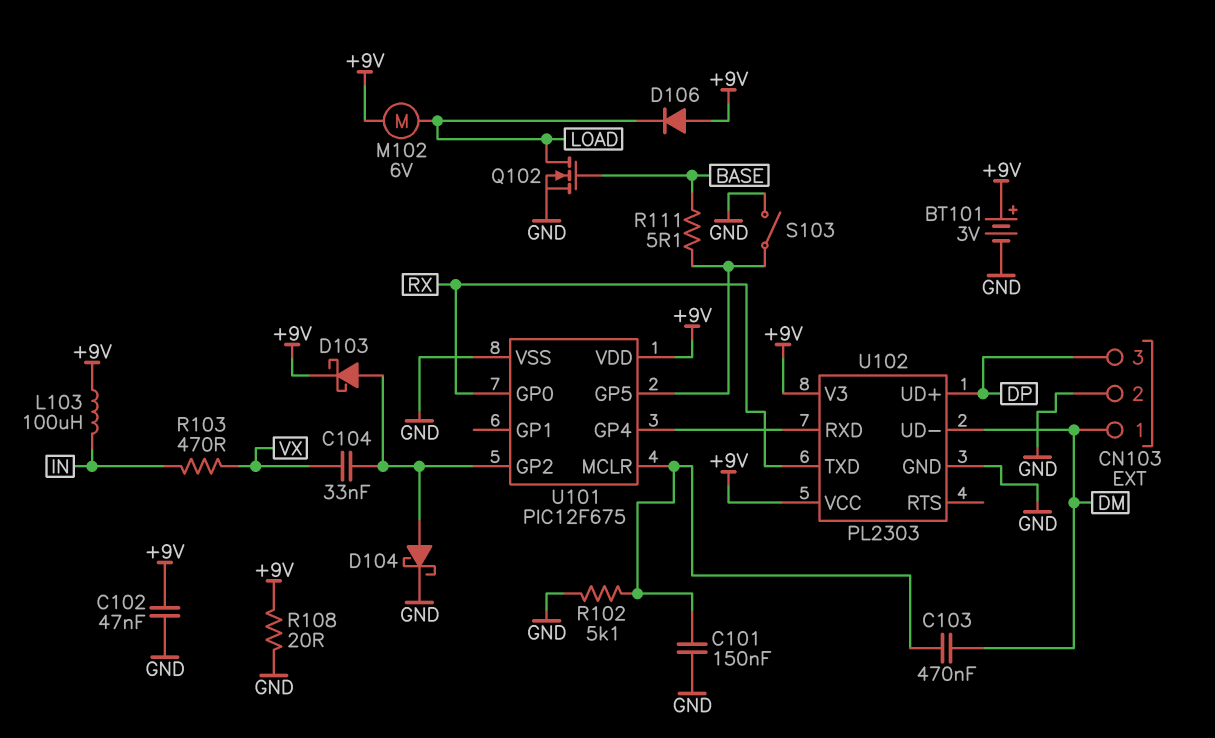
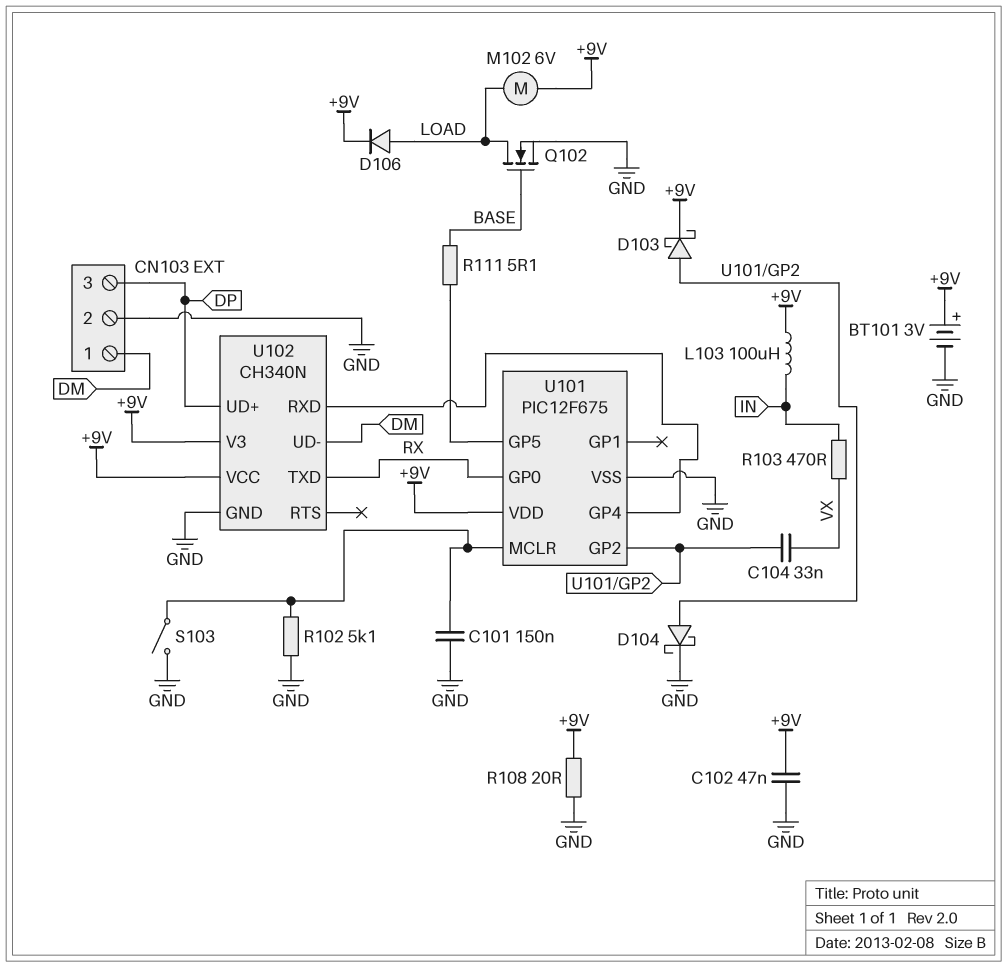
C103: 470nF (DM, U101/MCLR) -> none
D106: diode (A +9V, K LOAD) -> diode (A LOAD, K +9V)
S103: switch (GND, U101/GP5) -> switch (GND, U101/MCLR)
U102: PL2303 -> CH340N

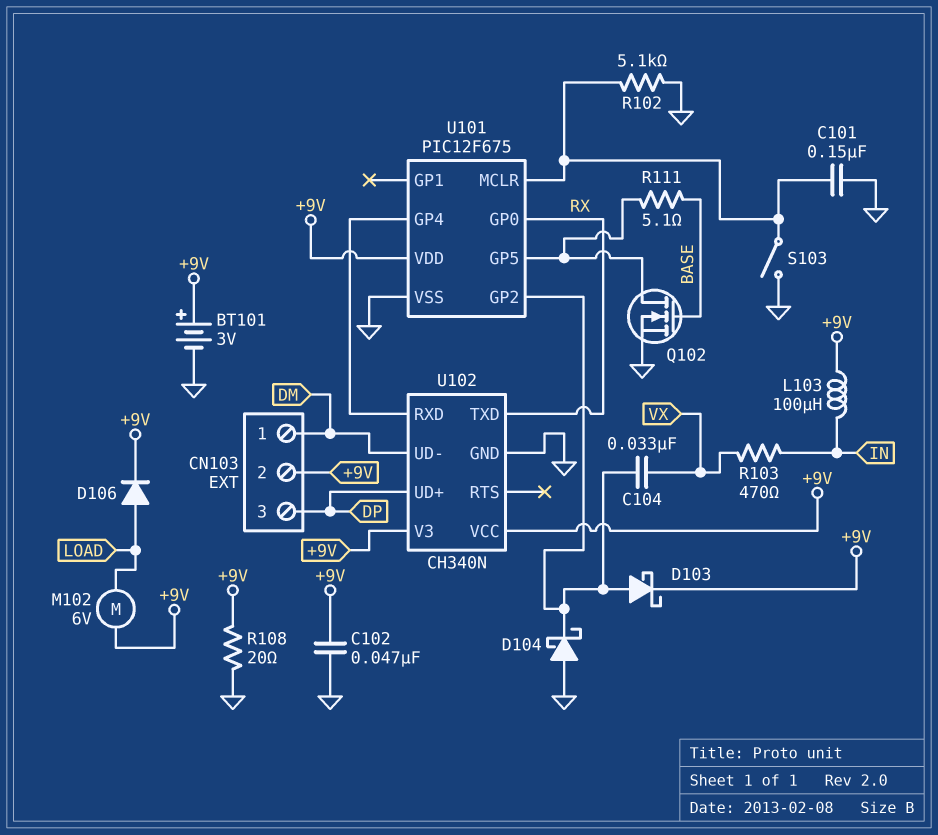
CN103 pin 2: GND -> +9V
D104: schottky (A U101/GP2, K GND) -> schottky (A GND, K U101/GP2)
Q102: NMOS (G BASE, D LOAD, S GND) -> NMOS (G BASE, D U101/GP5, S GND)

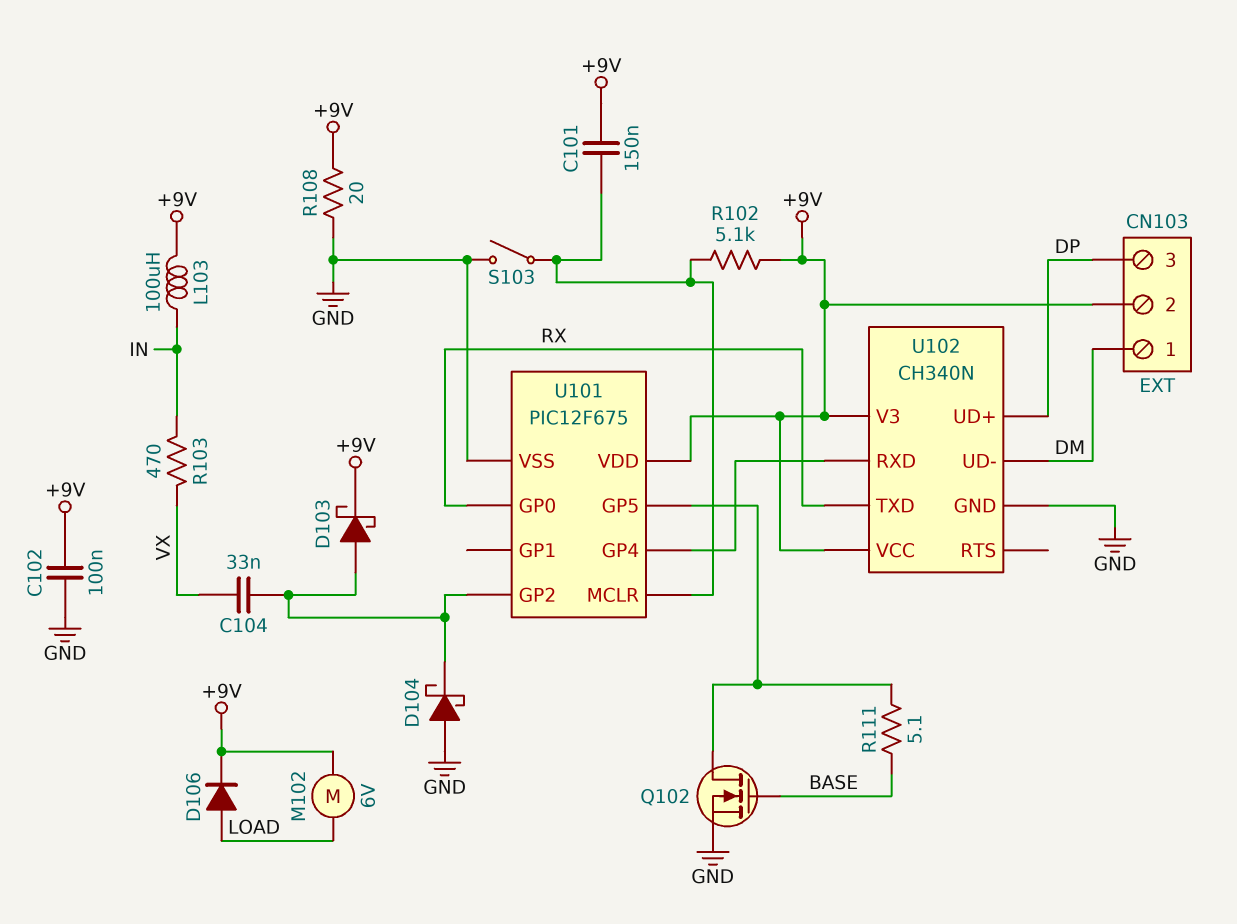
BT101: 3V (plus +9V, minus GND) -> none
C101: 150nF (GND, U101/MCLR) -> 150nF (+9V, U101/MCLR)
C102: 47nF (+9V, GND) -> 100nF (+9V, GND)
R102: 5.1k (GND, U101/MCLR) -> 5.1k (+9V, U101/MCLR)

